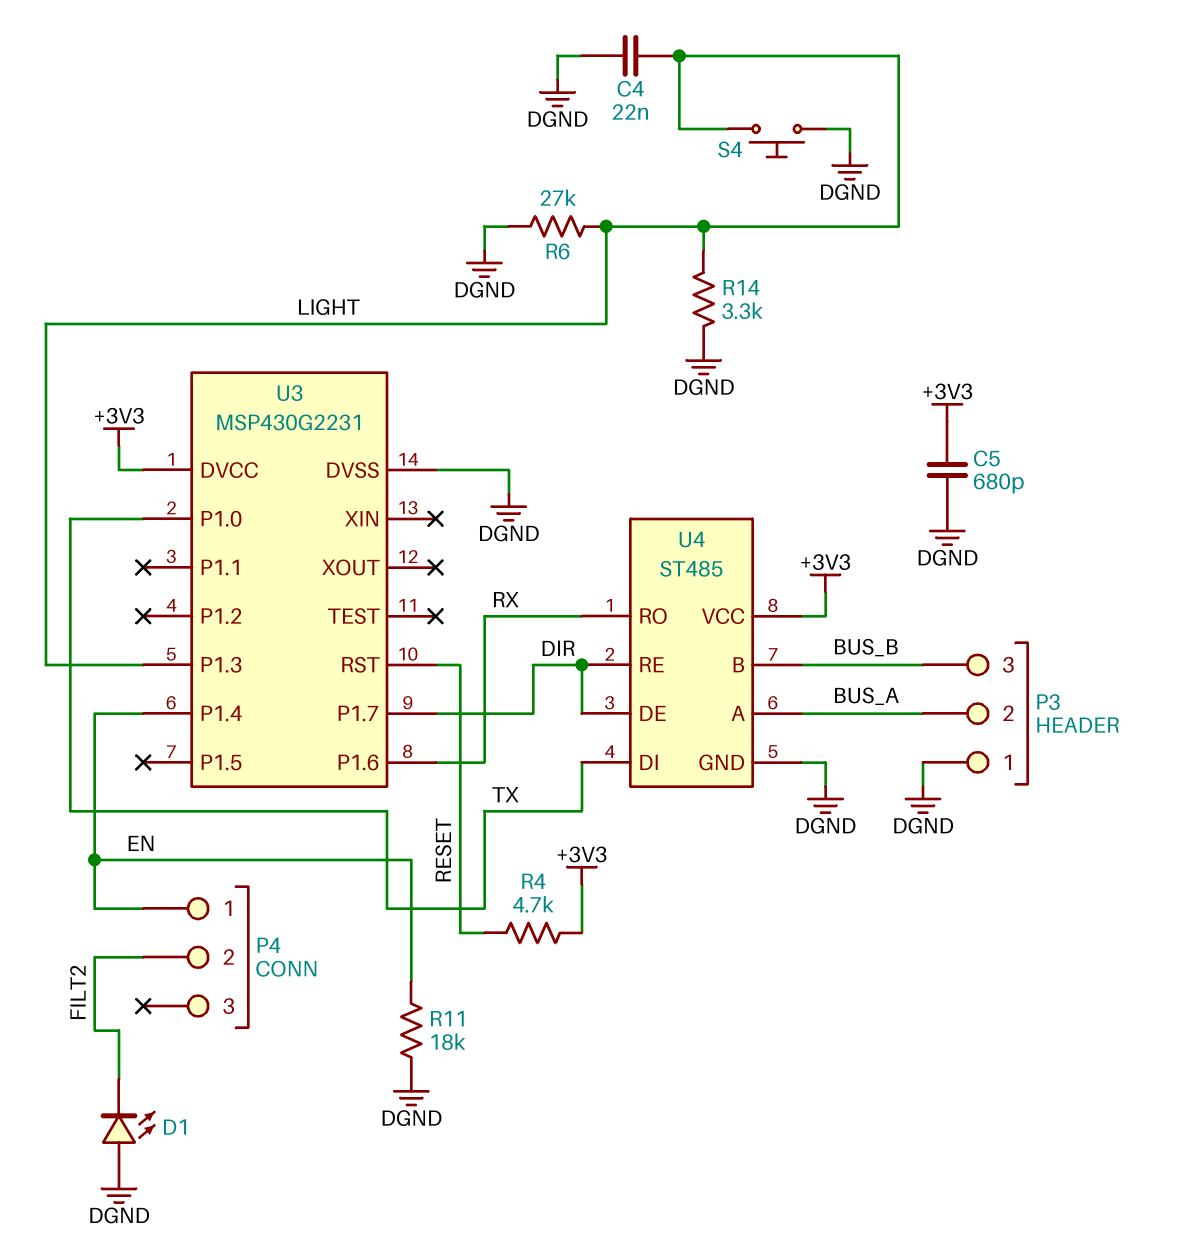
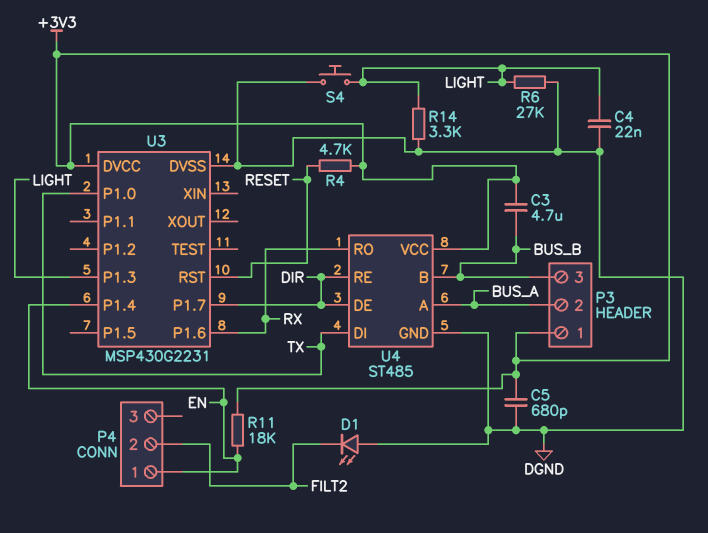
C3: none -> 4.7uF (+3V3, BUS_B)
P3 pin 1: DGND -> +3V3
R11: 18k (DGND, EN) -> 18k (+3V3, EN)

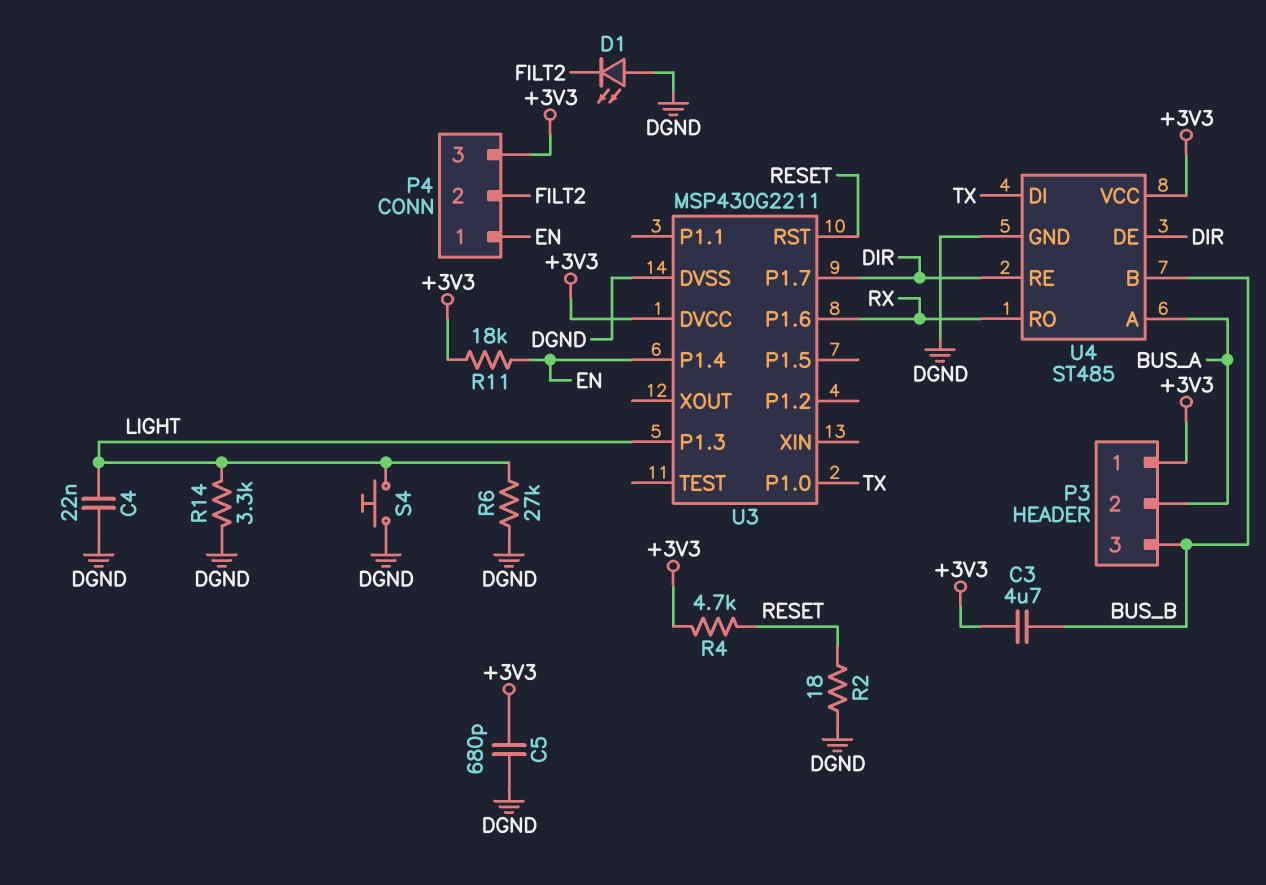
P4 pin 3: none -> +3V3
R2: none -> 18 (DGND, RESET)
U3: MSP430G2231 -> MSP430G2211

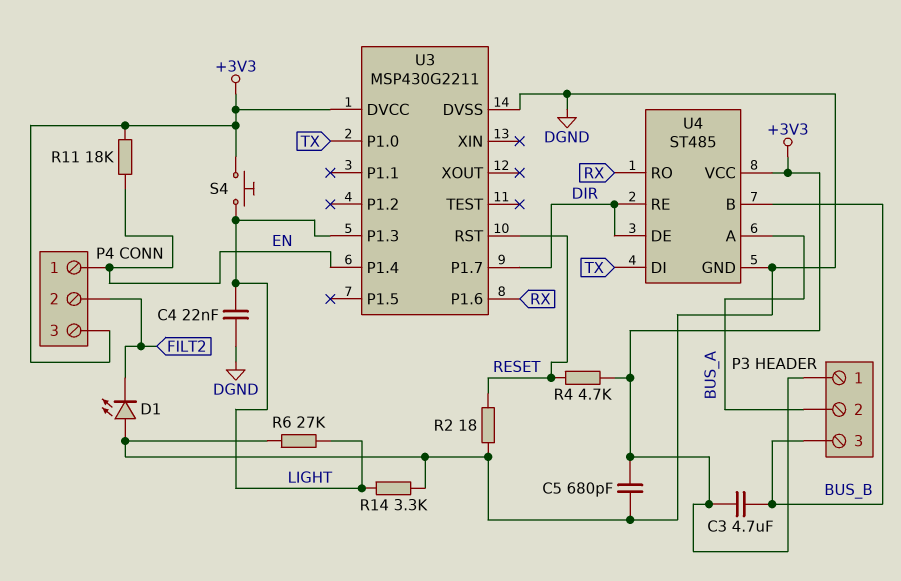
S4: button (DGND, LIGHT) -> button (+3V3, LIGHT)

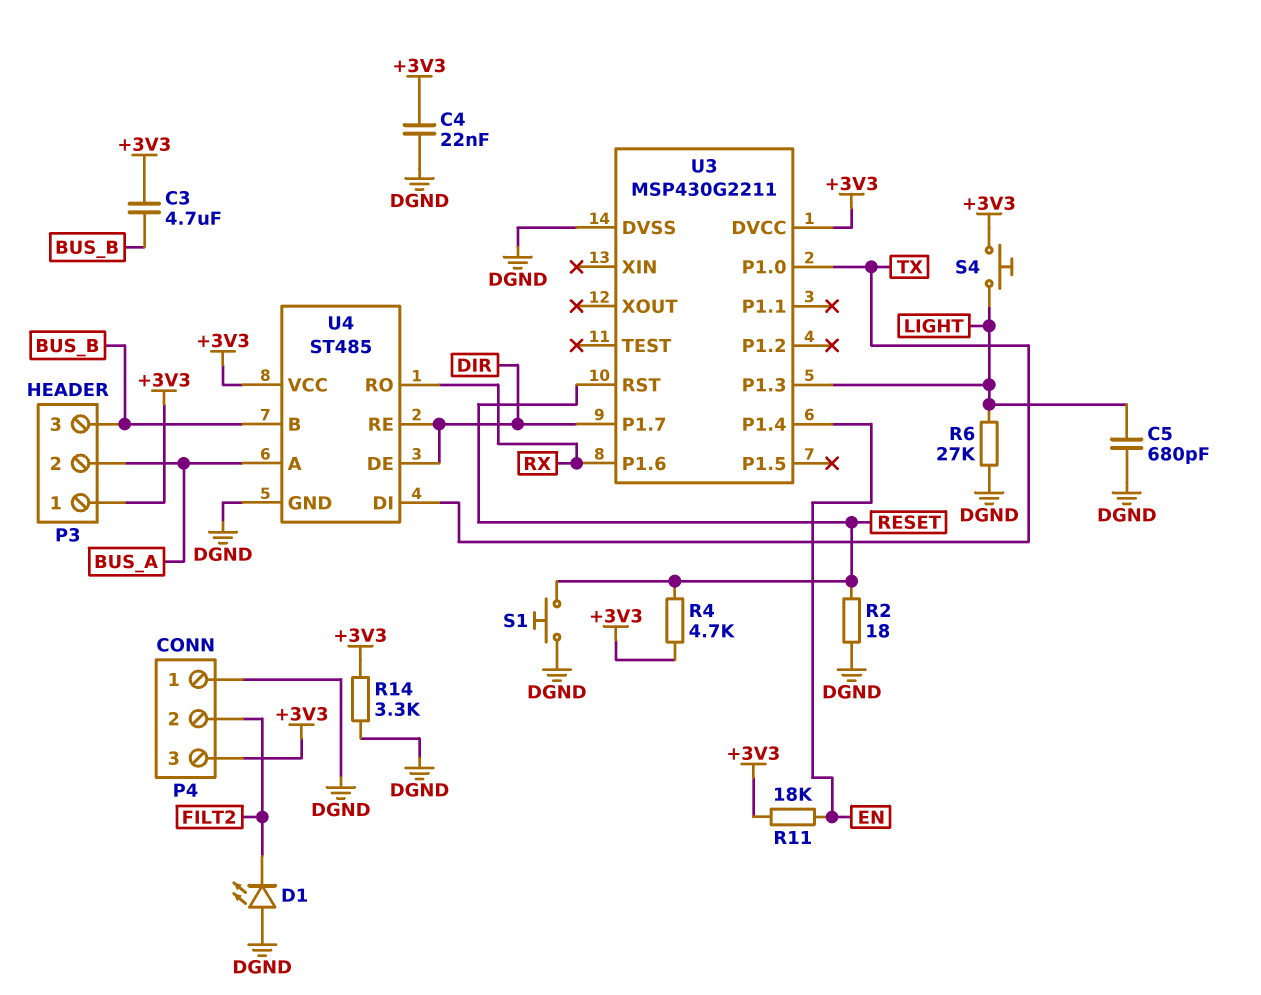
C4: 22nF (DGND, LIGHT) -> 22nF (+3V3, DGND)
C5: 680pF (+3V3, DGND) -> 680pF (DGND, LIGHT)
P4 pin 1: EN -> DGND
R14: 3.3k (DGND, LIGHT) -> 3.3k (+3V3, DGND)
S1: none -> button (DGND, RESET)

